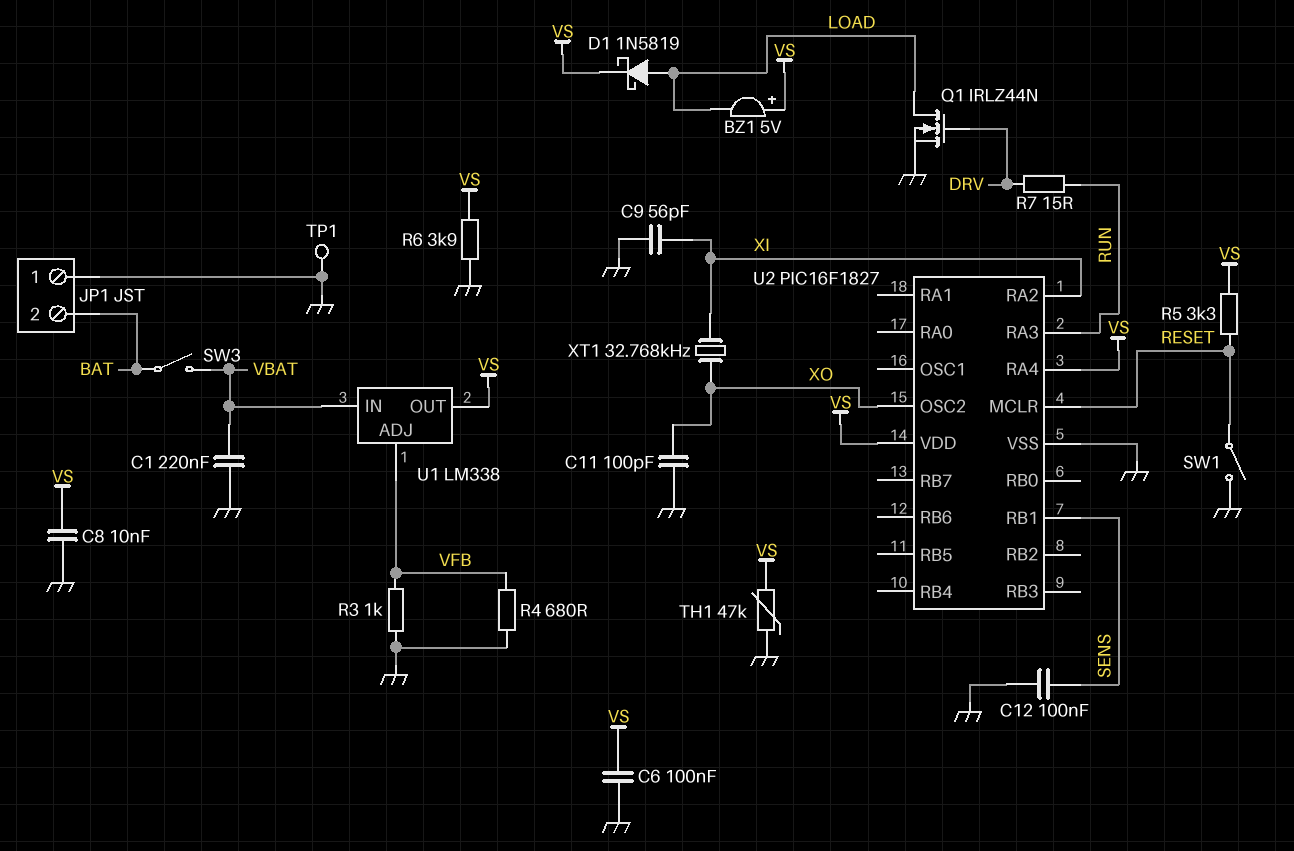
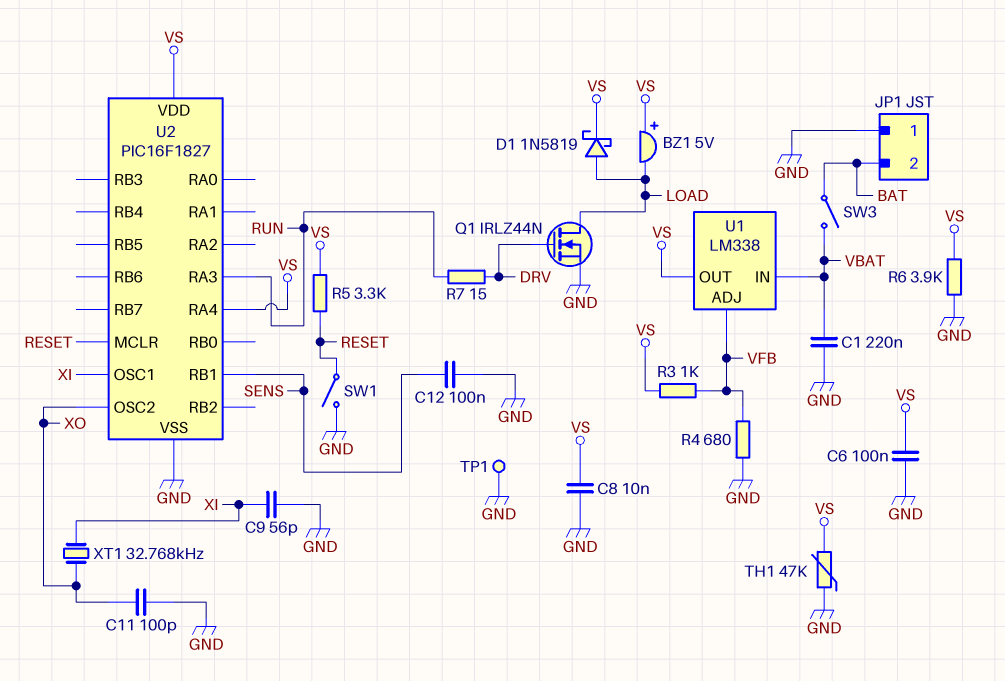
R3: 1k (GND, VFB) -> 1k (VFB, VS)
U2 pin OSC1: none -> XI
U2 pin RA2: XI -> none

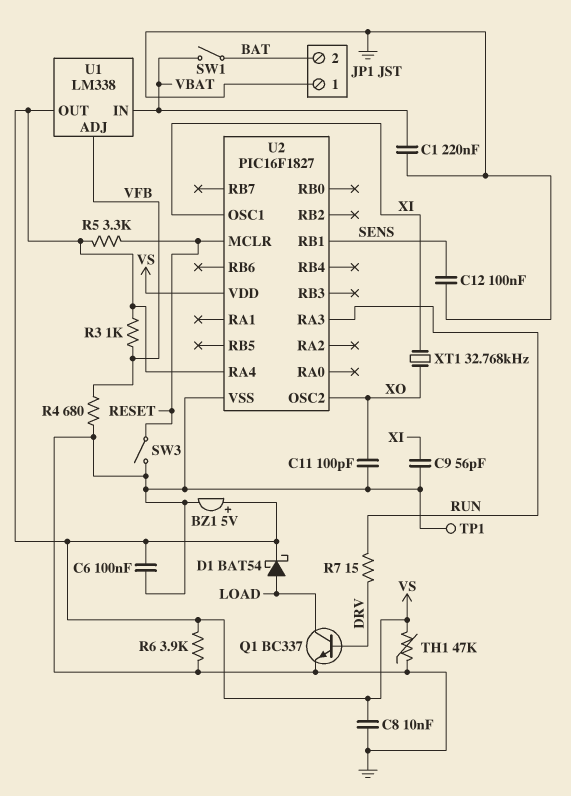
BZ1: buzzer 5V (plus VS, minus LOAD) -> buzzer 5V (plus VS, minus GND)
D1: schottky 1N5819 (A LOAD, K VS) -> schottky BAT54 (A LOAD, K VS)
Q1: NMOS IRLZ44N (G DRV, D LOAD, S GND) -> NPN BC337 (B DRV, C LOAD, E GND)
SW1: switch (GND, RESET) -> switch (BAT, VBAT)
SW3: switch (BAT, VBAT) -> switch (GND, RESET)

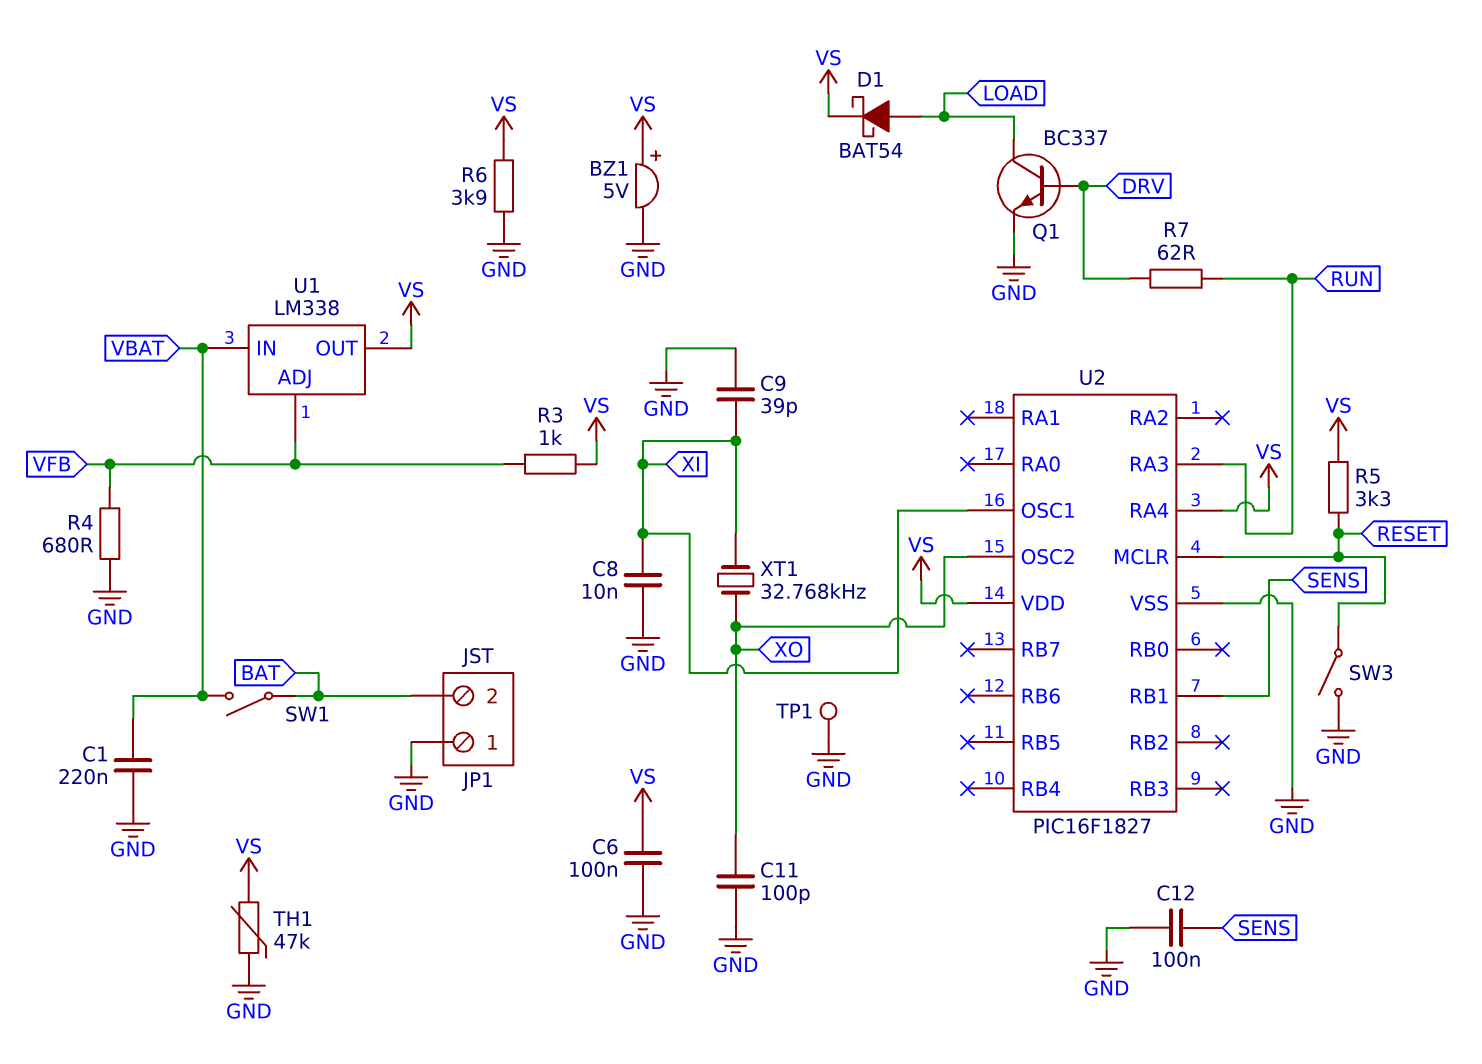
C8: 10nF (GND, VS) -> 10nF (GND, XI)
C9: 56pF (GND, XI) -> 39pF (GND, XI)
R7: 15 (DRV, RUN) -> 62 (DRV, RUN)

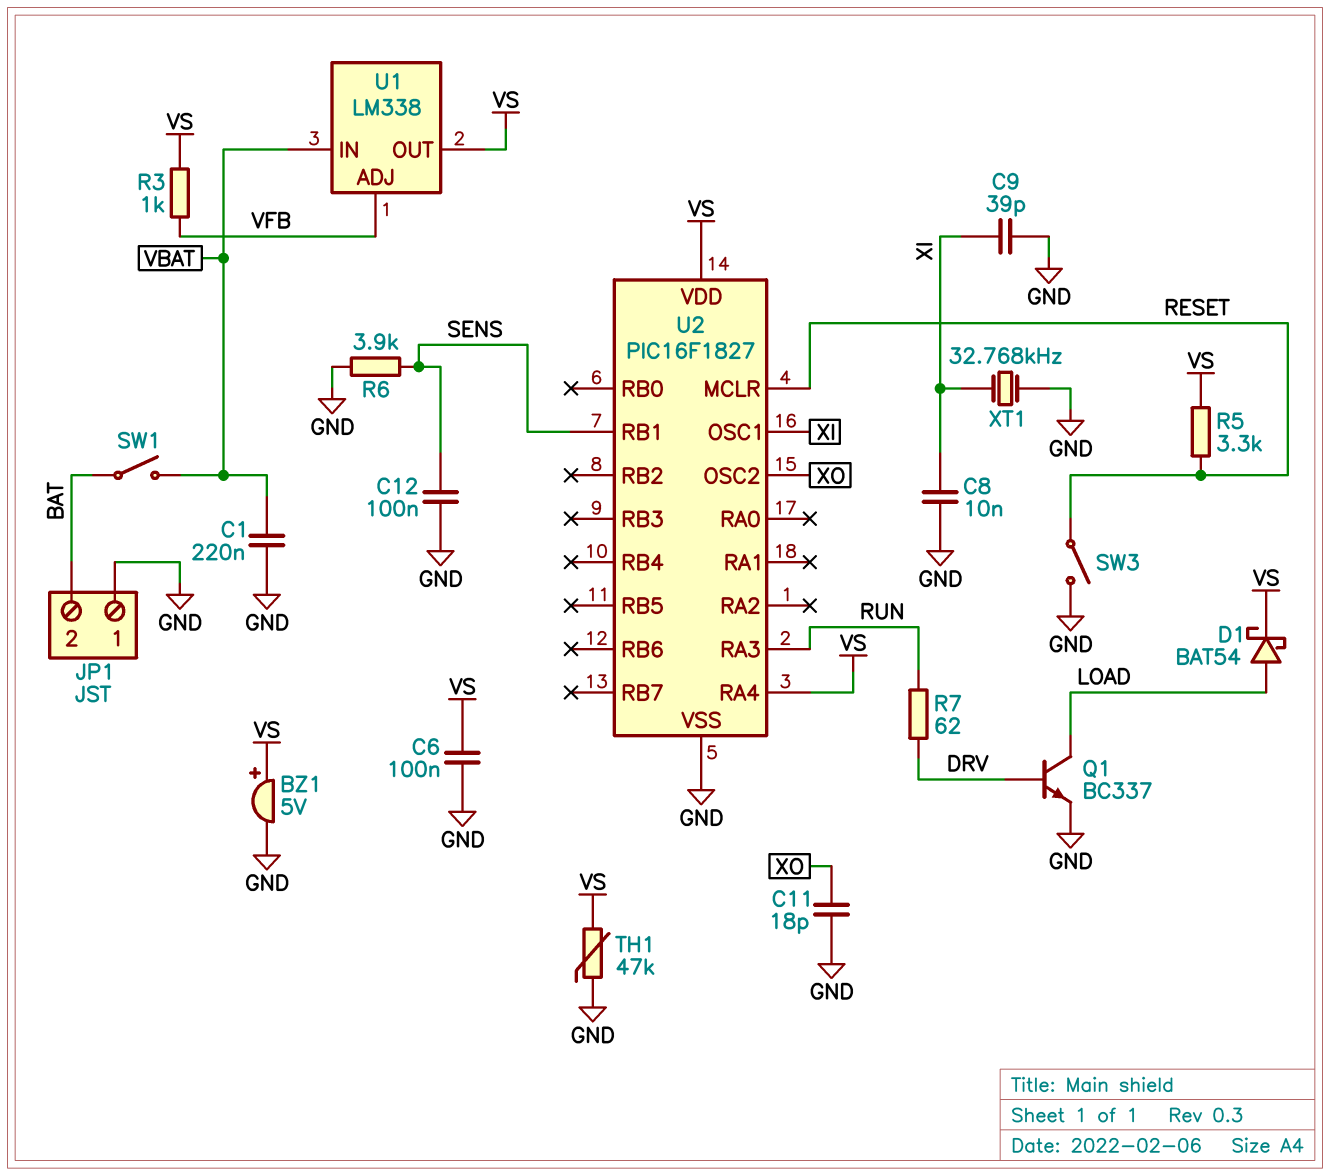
C11: 100pF (GND, XO) -> 18pF (GND, XO)
R4: 680 (GND, VFB) -> none
R6: 3.9k (GND, VS) -> 3.9k (GND, SENS)
TP1: test point (GND) -> none
XT1: 32.768kHz (XI, XO) -> 32.768kHz (GND, XI)

